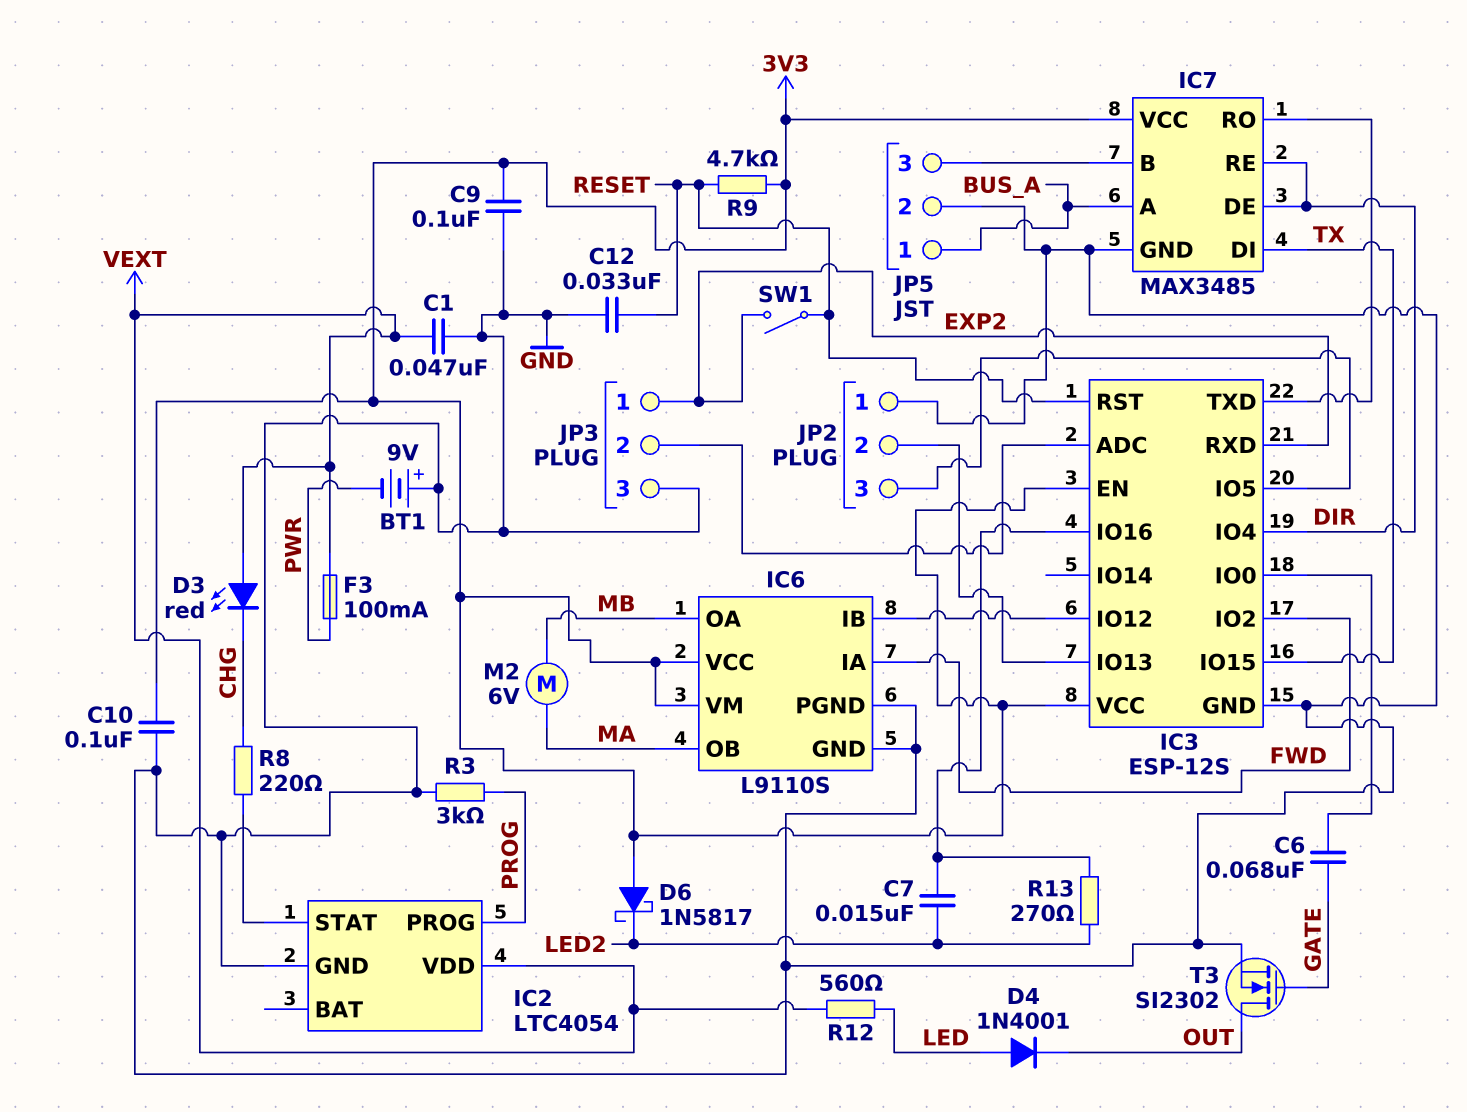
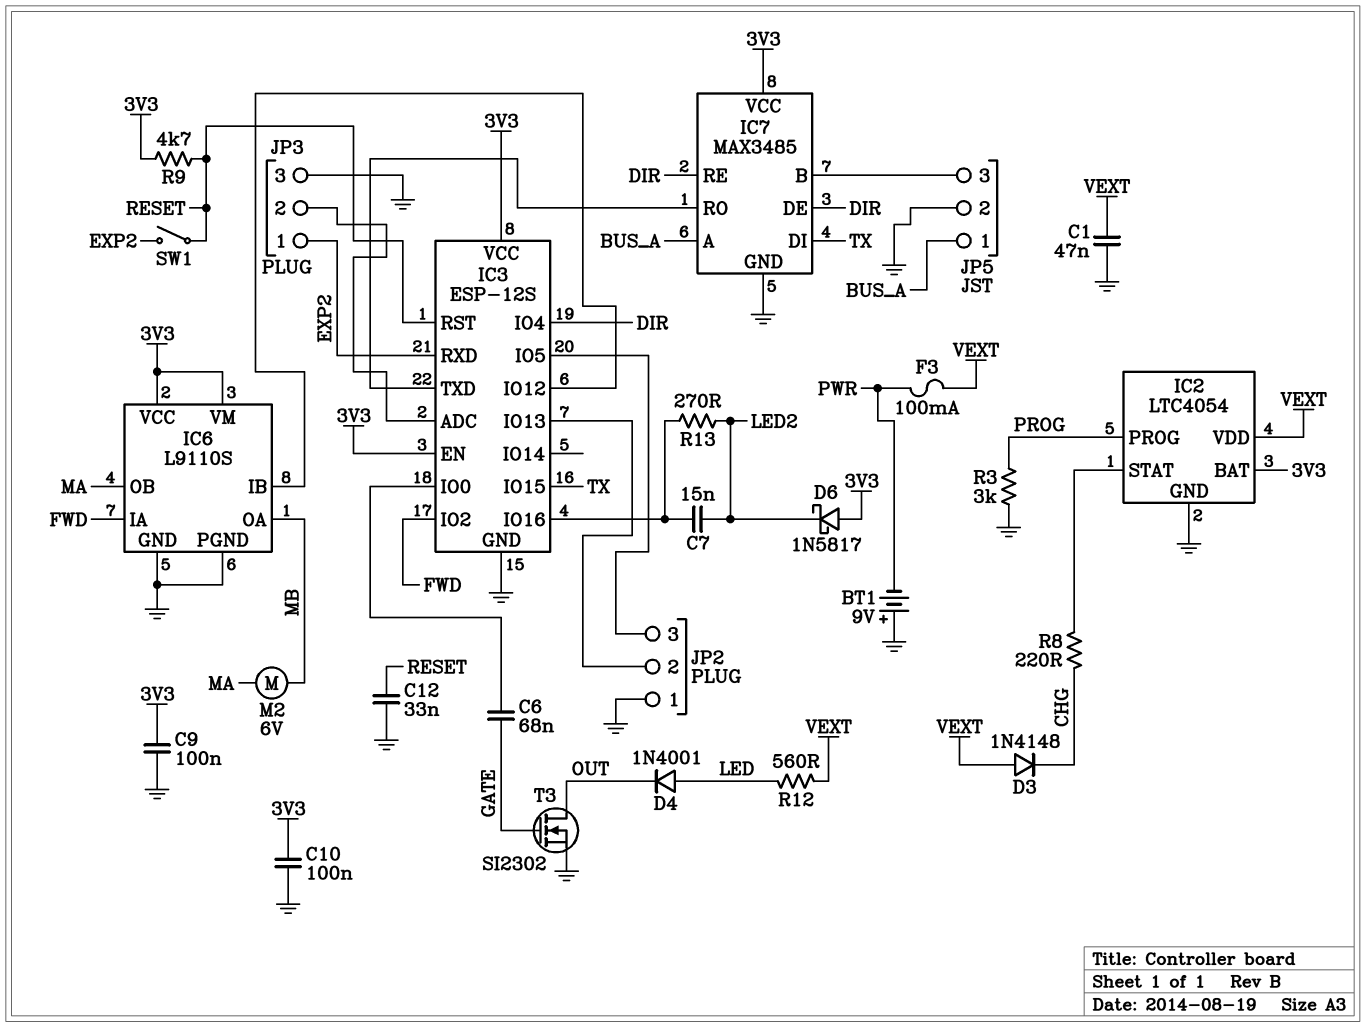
D3: LED red (A VEXT, K CHG) -> diode 1N4148 (A VEXT, K CHG)
IC2 pin BAT: none -> 3V3

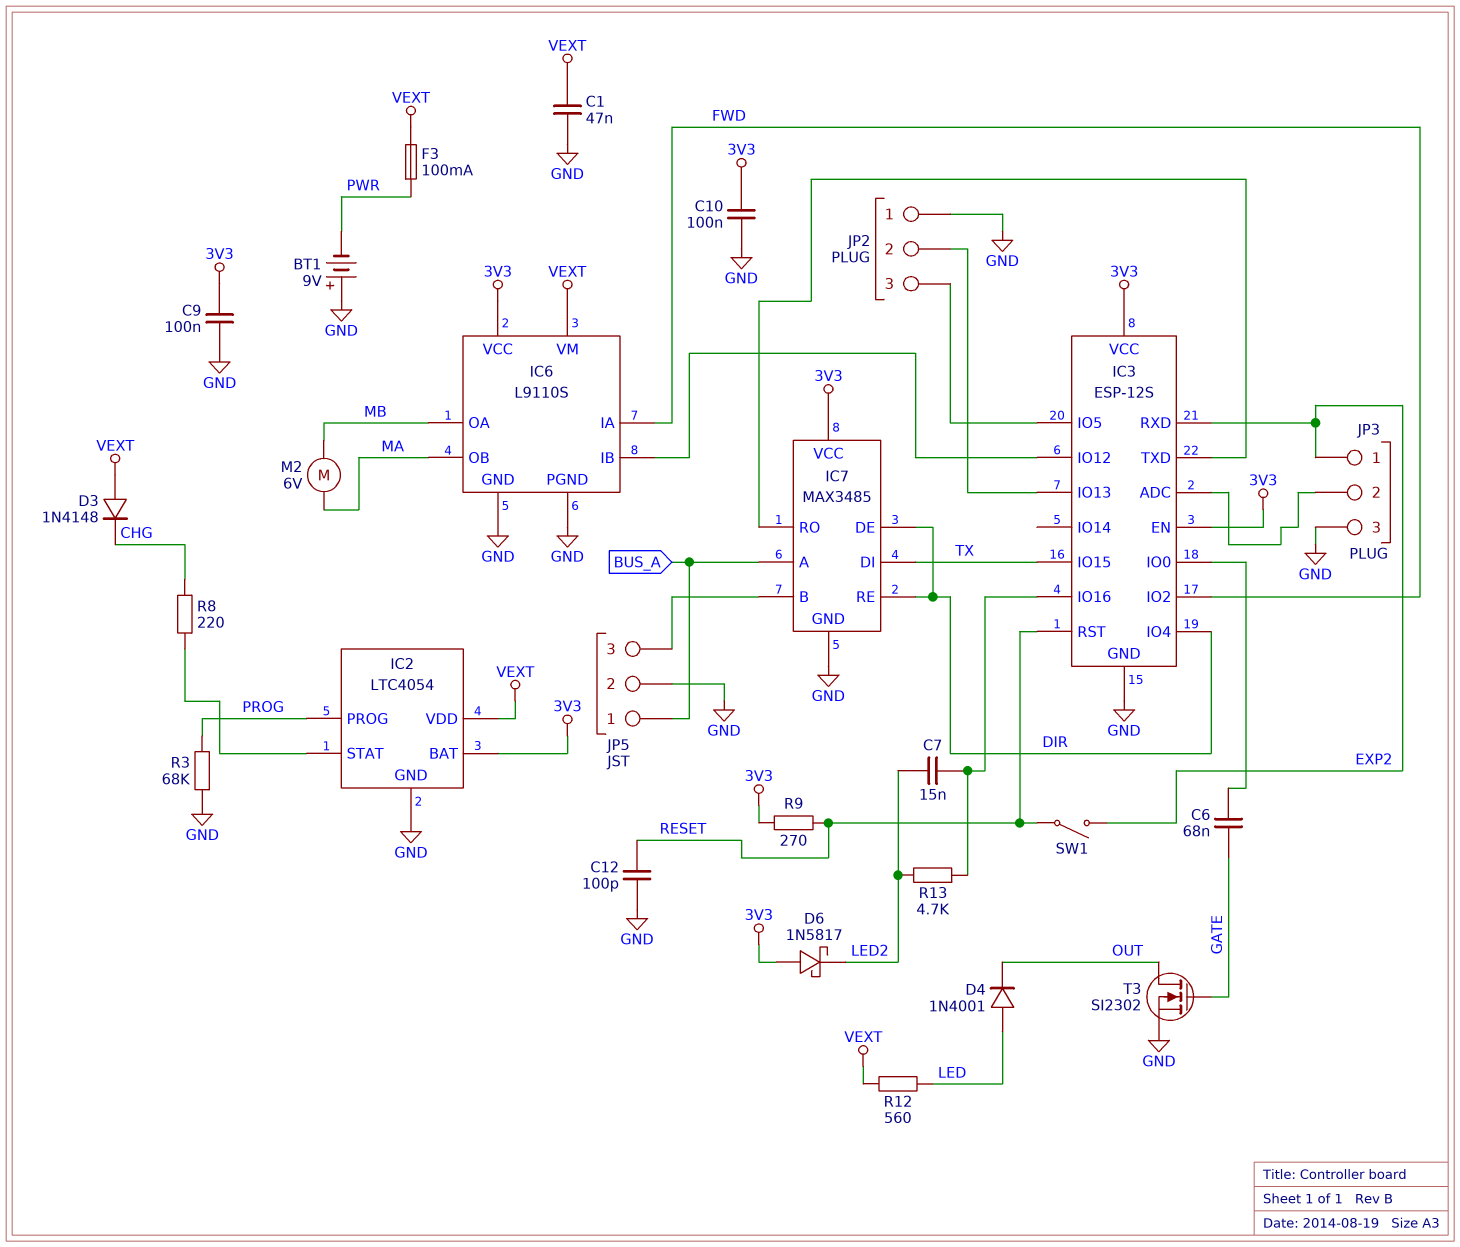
C12: 33nF (GND, RESET) -> 100pF (GND, RESET)
IC6 pin VM: 3V3 -> VEXT
R3: 3k (GND, PROG) -> 68k (GND, PROG)
R9: 4.7k (3V3, RESET) -> 270 (3V3, RESET)
R13: 270 (IC3/IO16, LED2) -> 4.7k (IC3/IO16, LED2)

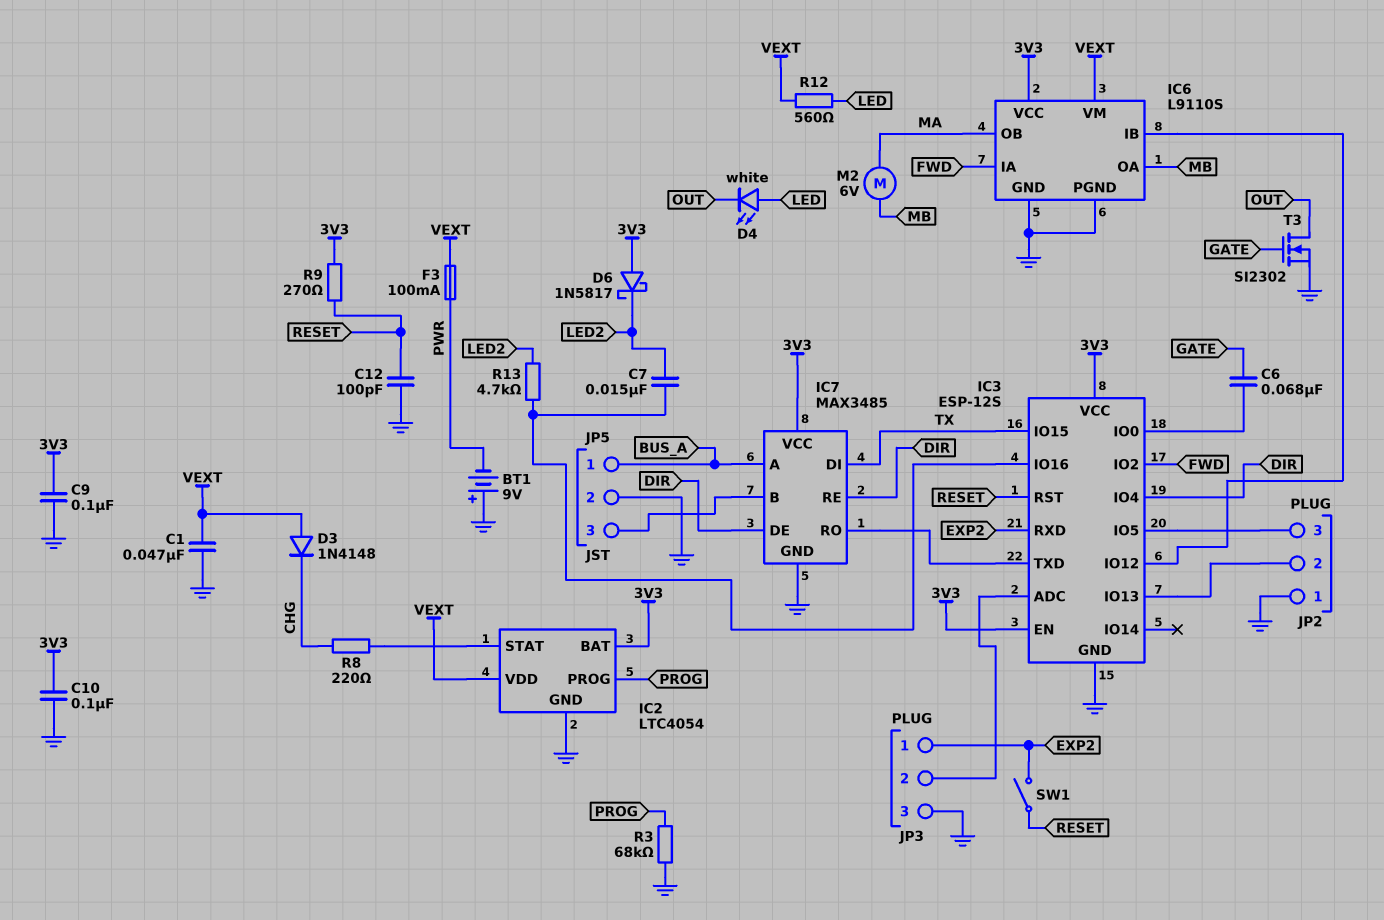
D4: diode 1N4001 (A LED, K OUT) -> LED white (A LED, K OUT)

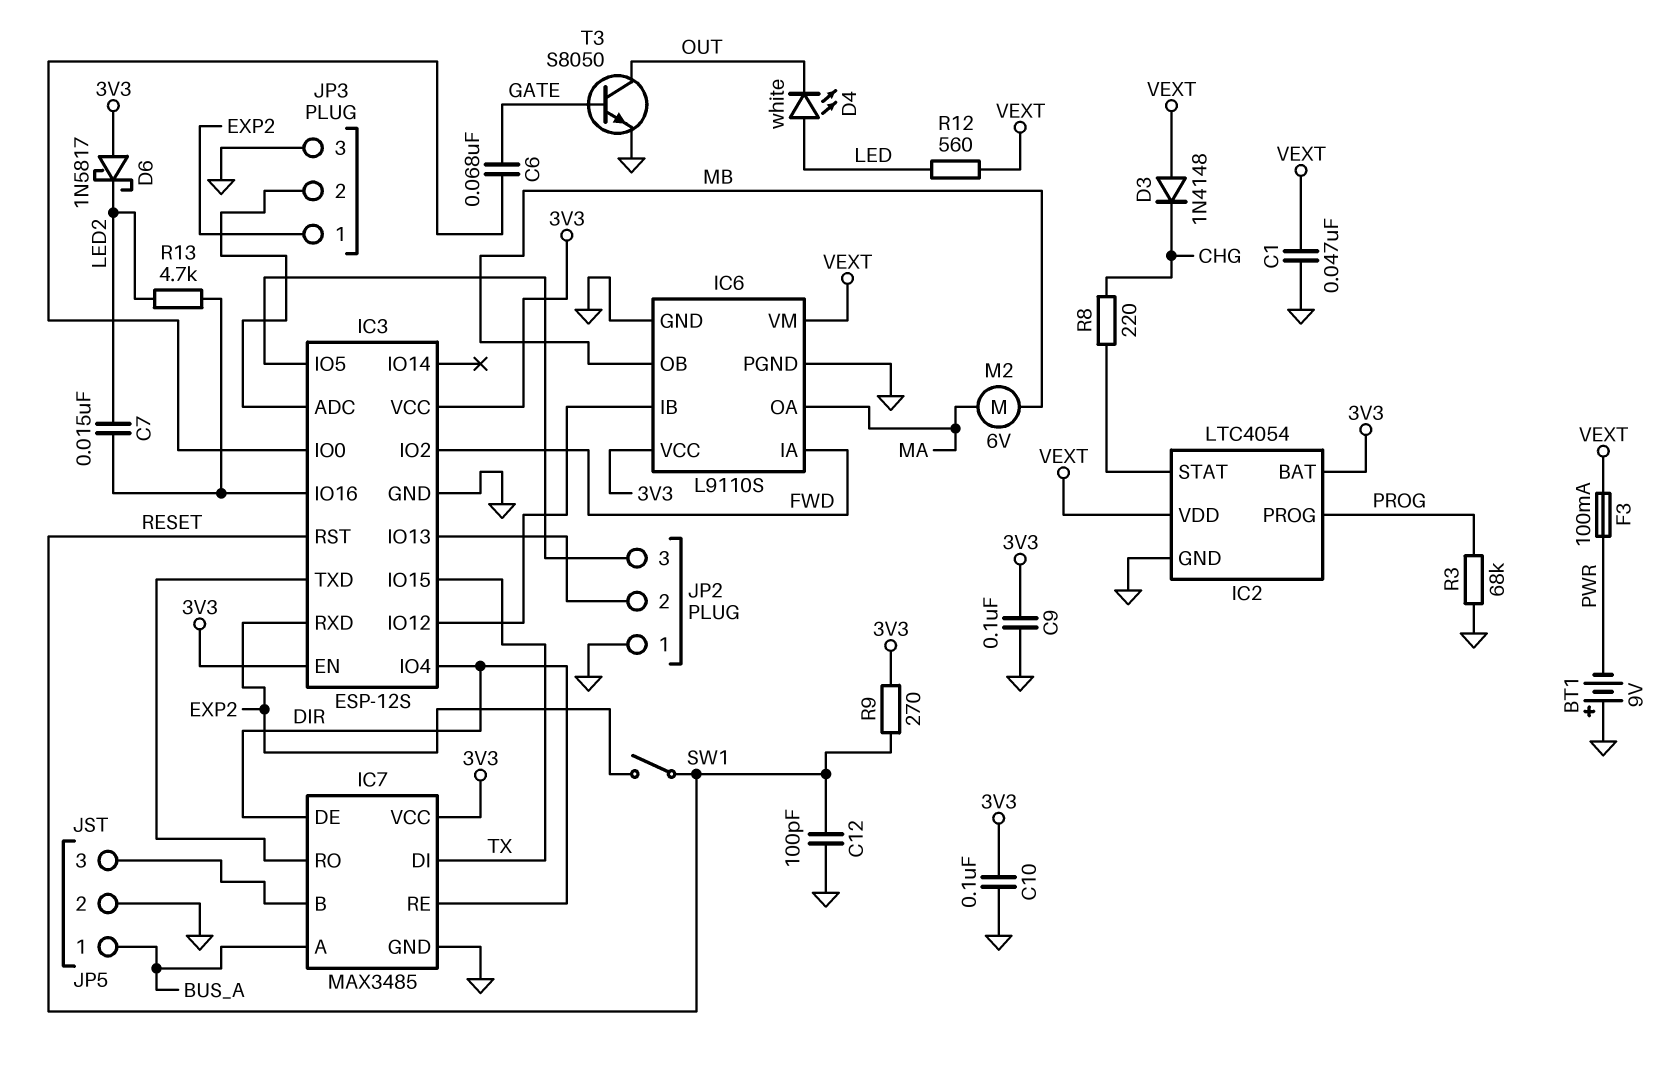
IC6 pin OA: MB -> MA
IC6 pin OB: MA -> MB
T3: NMOS SI2302 (G GATE, D OUT, S GND) -> NPN S8050 (B GATE, C OUT, E GND)

